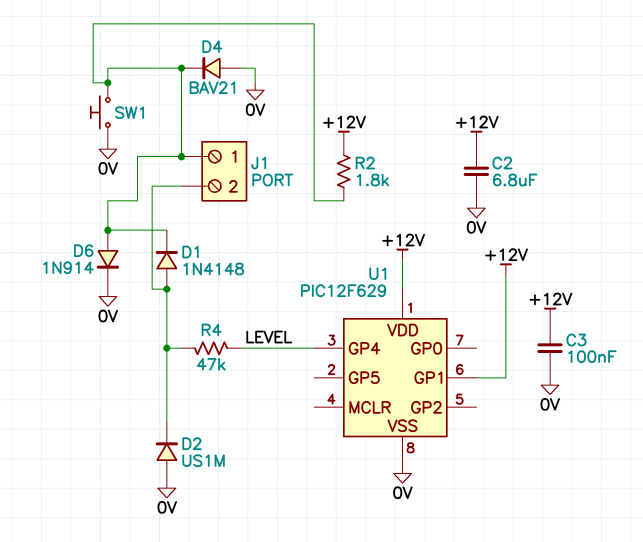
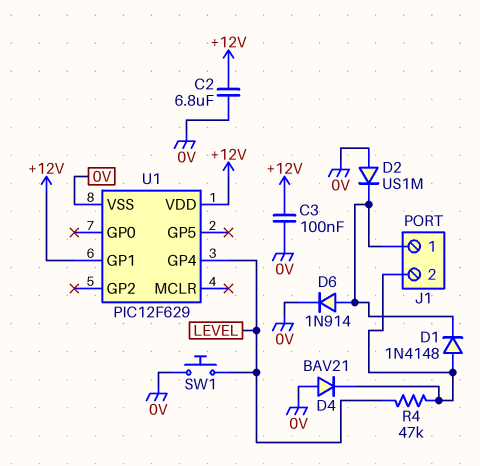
D2: diode US1M (A 0V, K J1/2) -> diode US1M (A 0V, K J1/1)
D4: diode BAV21 (A 0V, K J1/1) -> diode BAV21 (A 0V, K J1/2)
R2: 1.8k (+12V, J1/1) -> none
SW1: button (0V, J1/1) -> button (0V, LEVEL)

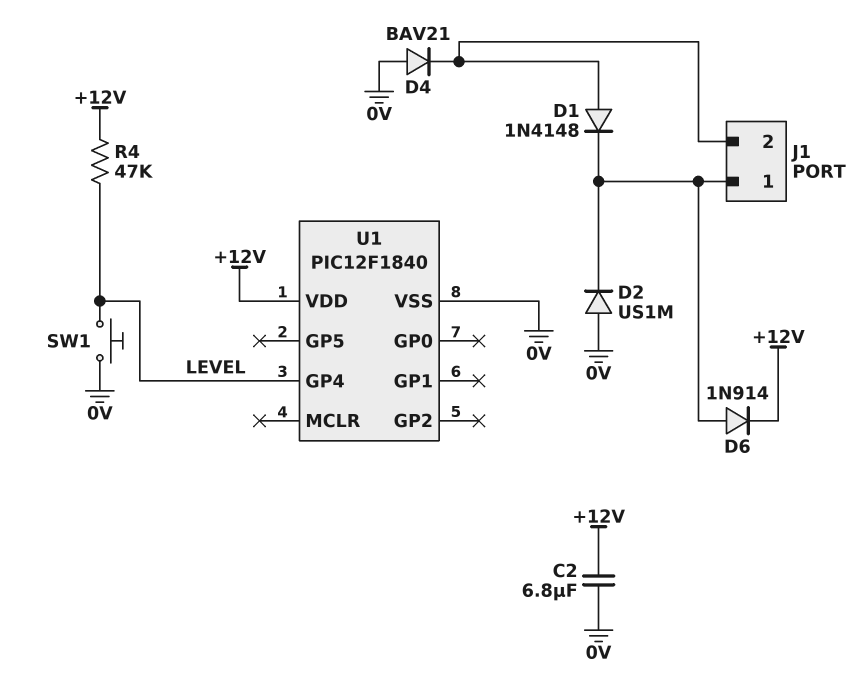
C3: 100nF (+12V, 0V) -> none
D6: diode 1N914 (A J1/1, K 0V) -> diode 1N914 (A J1/1, K +12V)
R4: 47k (J1/2, LEVEL) -> 47k (+12V, LEVEL)
U1: PIC12F629 -> PIC12F1840
U1 pin GP1: +12V -> none

